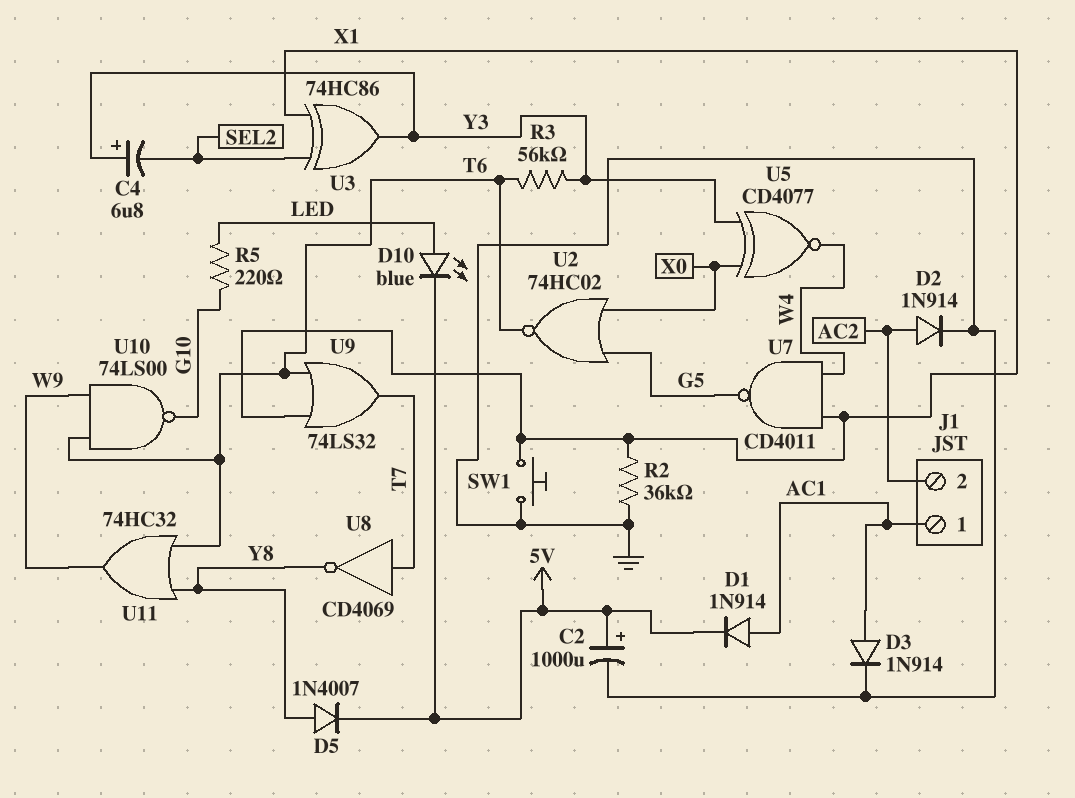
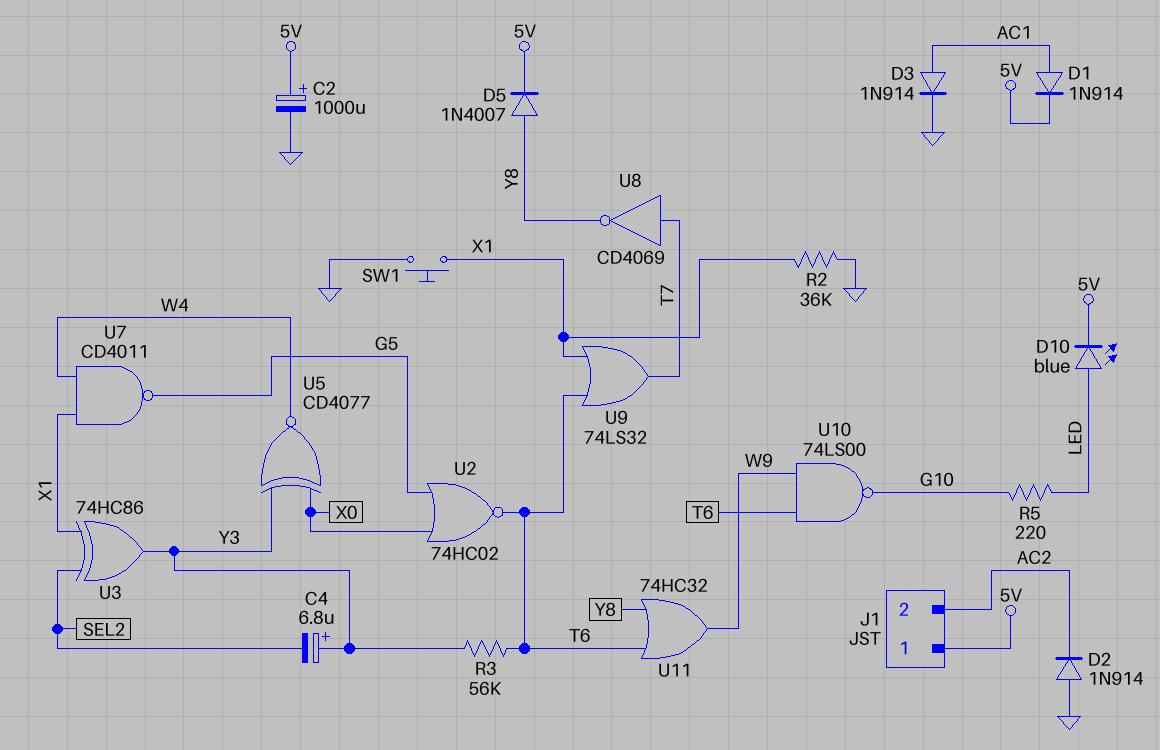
D2: diode 1N914 (A AC2, K GND) -> diode 1N914 (A GND, K AC2)
J1 pin 1: AC1 -> 5V

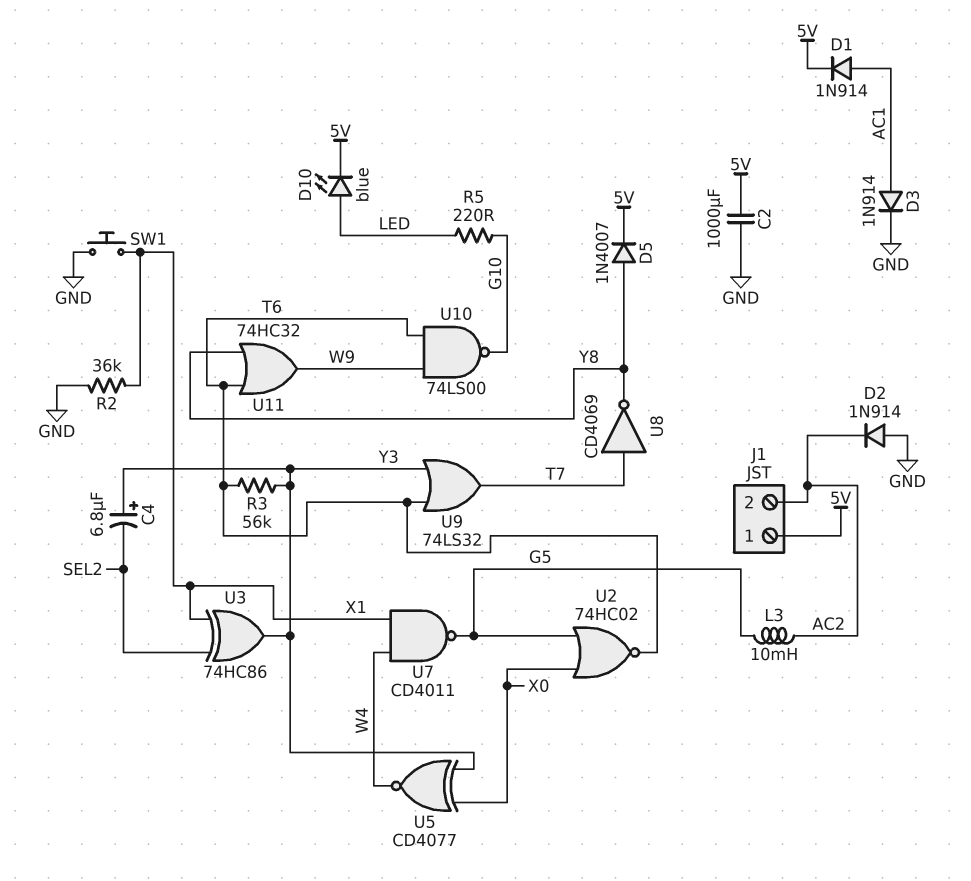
C2: 1000uF (plus 5V, minus GND) -> 1000uF (5V, GND)
L3: none -> 10mH (AC2, G5)
U9: OR 74LS32 (in T6, in X1, out T7) -> OR 74LS32 (in T6, in Y3, out T7)

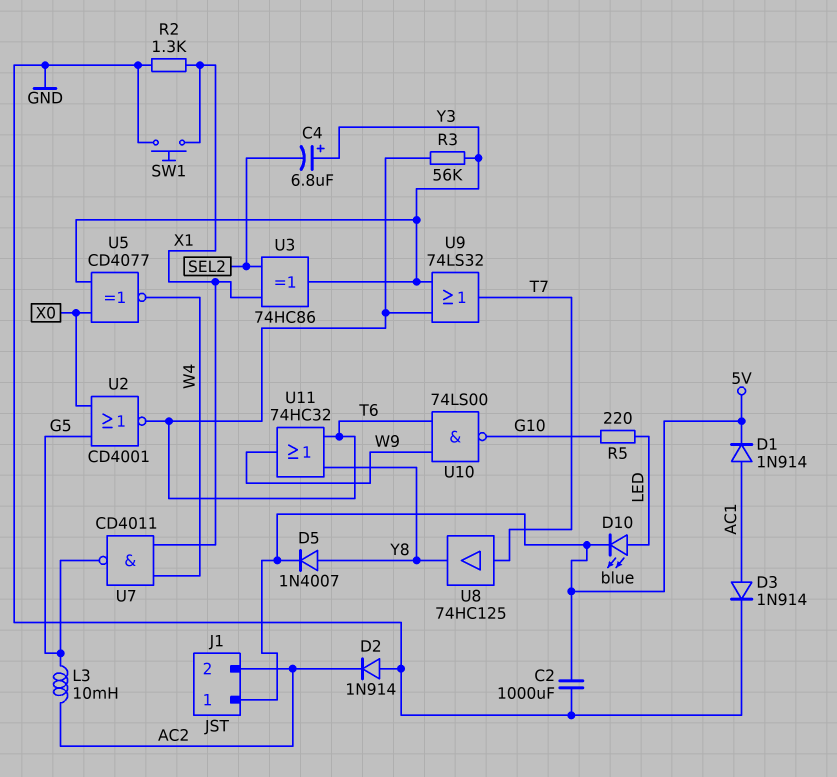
R2: 36k (GND, X1) -> 1.3k (GND, X1)
U2: NOR 74HC02 (in G5, in X0, out T6) -> NOR CD4001 (in G5, in X0, out T6)
U8: NOT CD4069 (in T7, out Y8) -> buffer 74HC125 (in T7, out Y8)

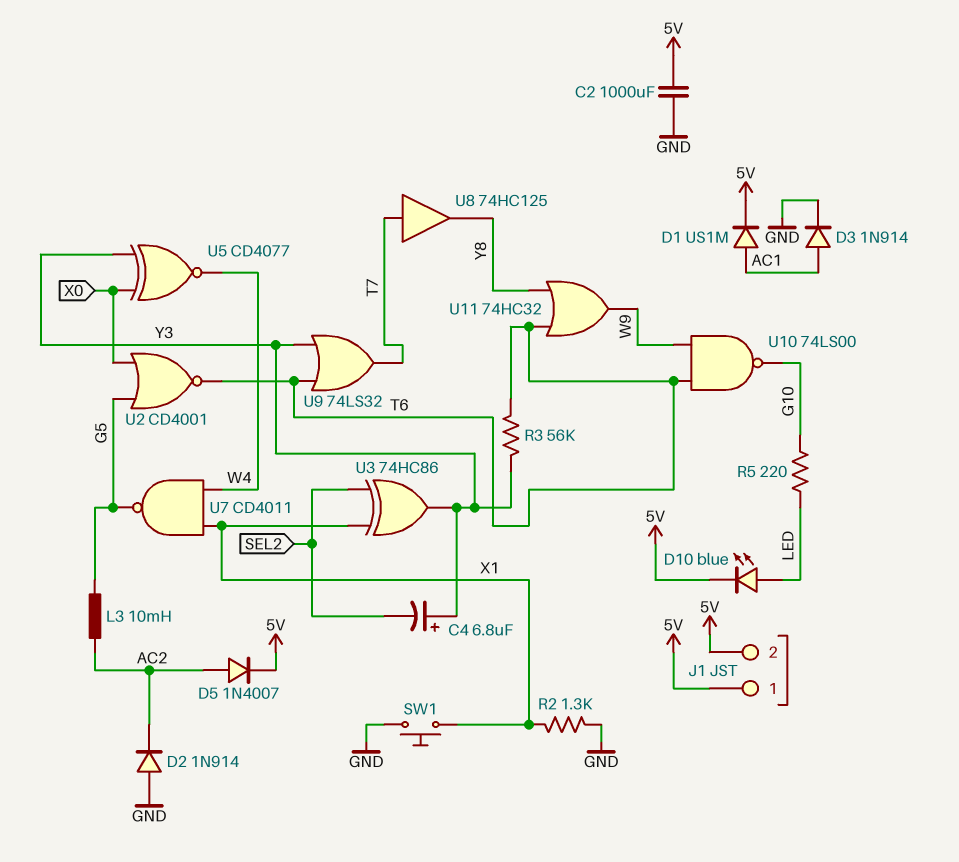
D1: diode 1N914 (A AC1, K 5V) -> diode US1M (A AC1, K 5V)
D5: diode 1N4007 (A Y8, K 5V) -> diode 1N4007 (A AC2, K 5V)
J1 pin 2: AC2 -> 5V

